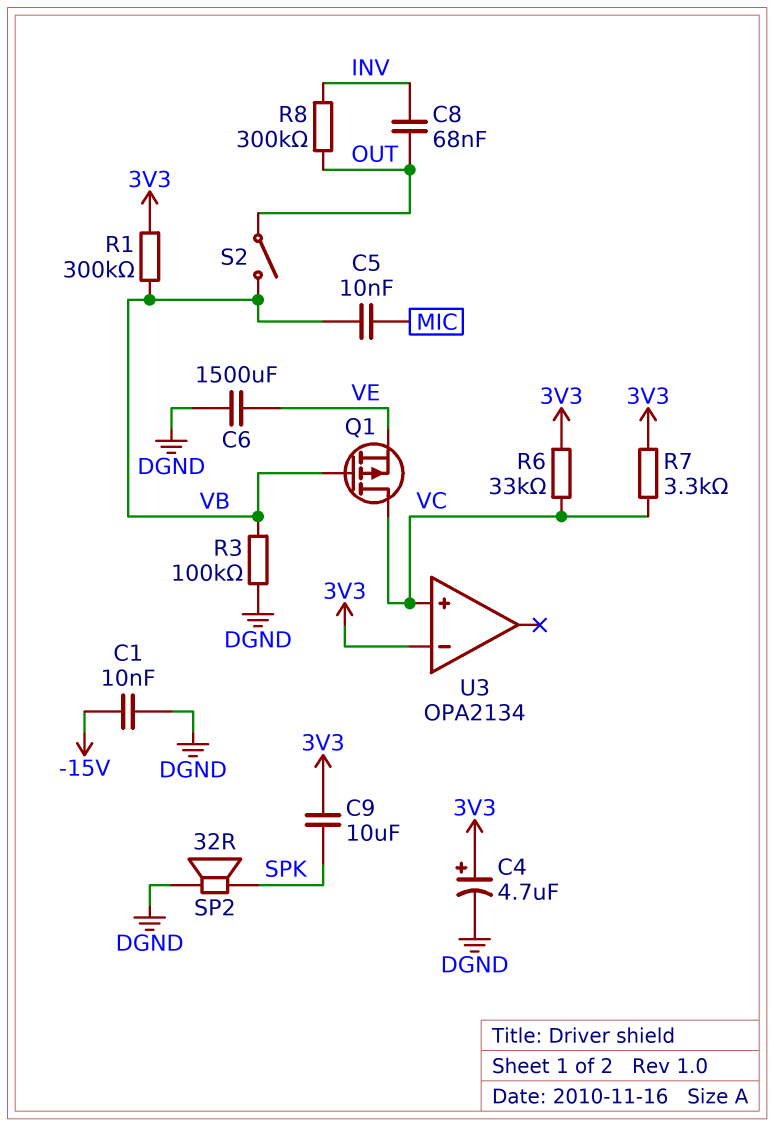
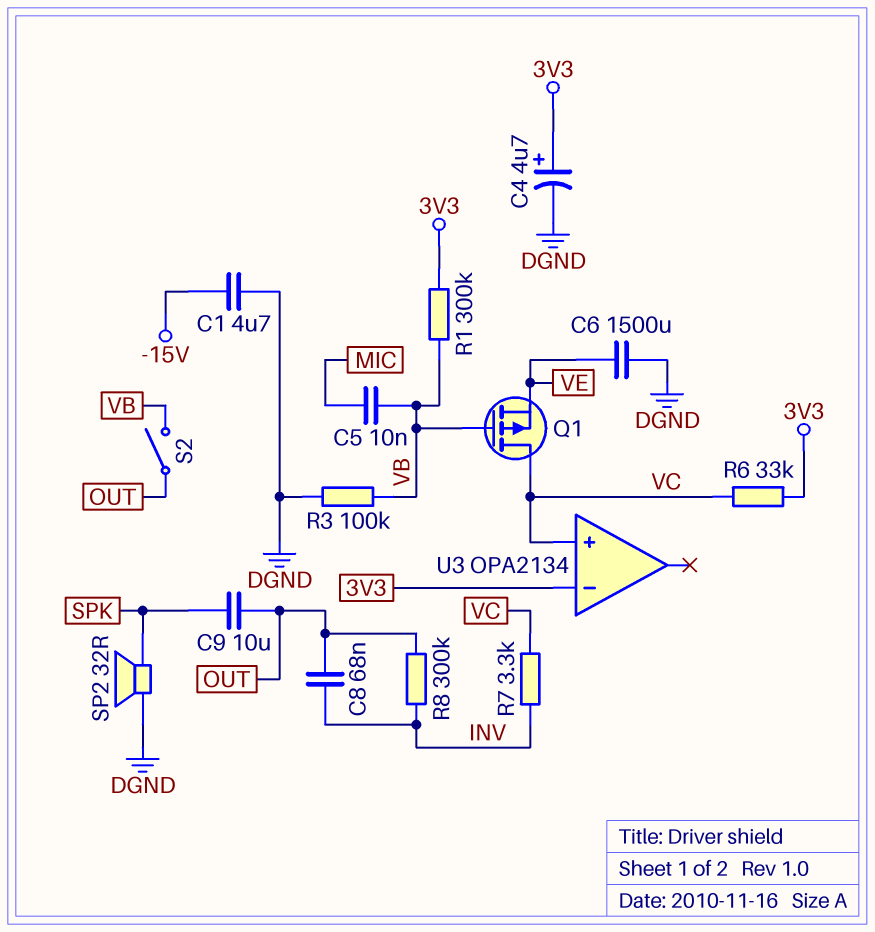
C1: 10nF (-15V, DGND) -> 4.7uF (-15V, DGND)
C9: 10uF (3V3, SPK) -> 10uF (OUT, SPK)
R7: 3.3k (3V3, VC) -> 3.3k (INV, VC)

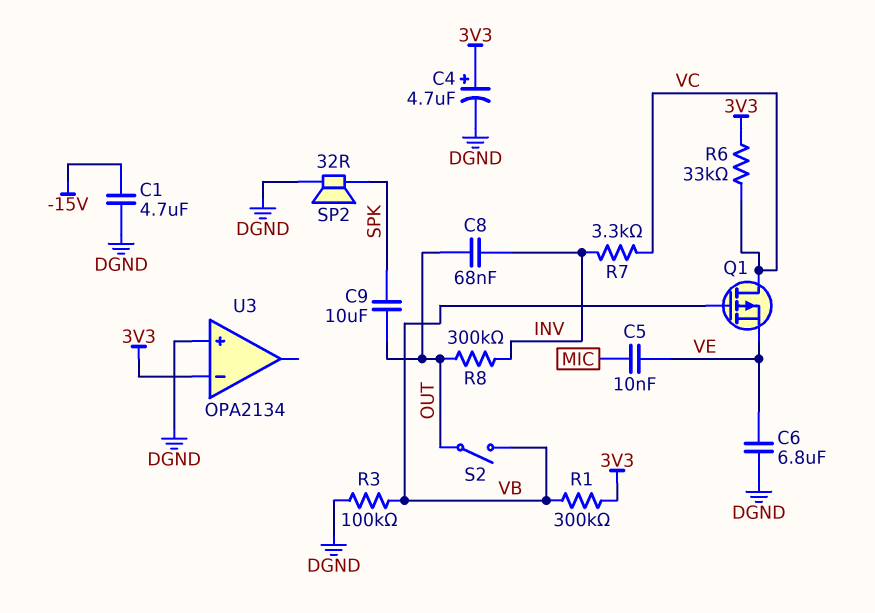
C5: 10nF (MIC, VB) -> 10nF (MIC, VE)
C6: 1500uF (DGND, VE) -> 6.8uF (DGND, VE)
U3 pin in+: VC -> DGND

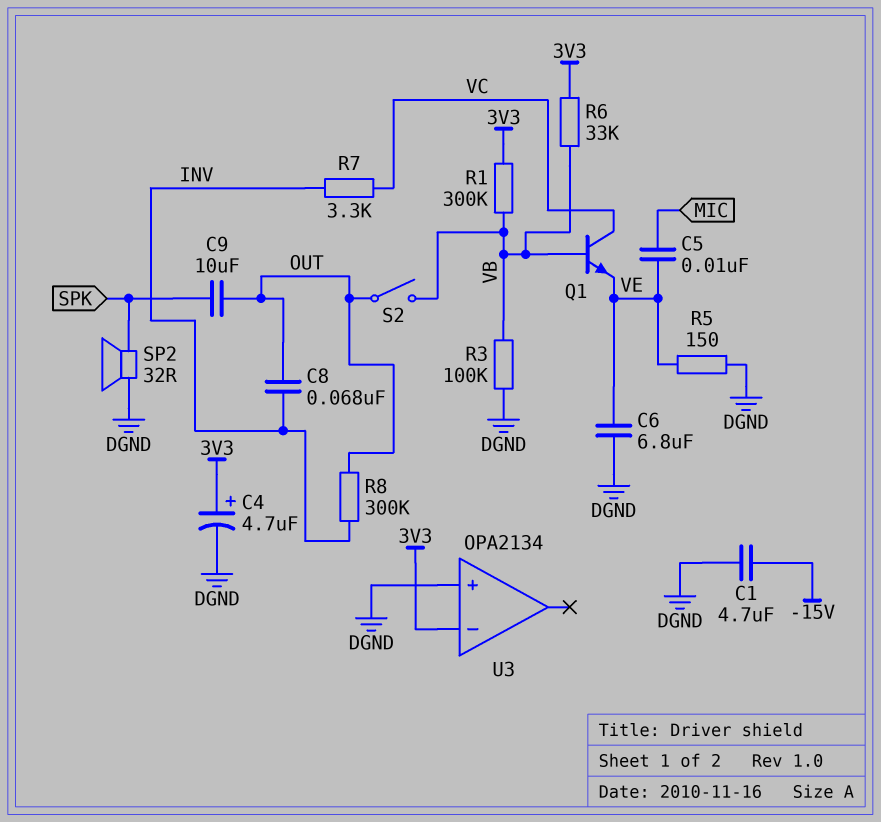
Q1: PMOS (G VB, D VC, S VE) -> NPN (B VB, C VC, E VE)
R5: none -> 150 (DGND, VE)
R6: 33k (3V3, VC) -> 33k (3V3, VB)

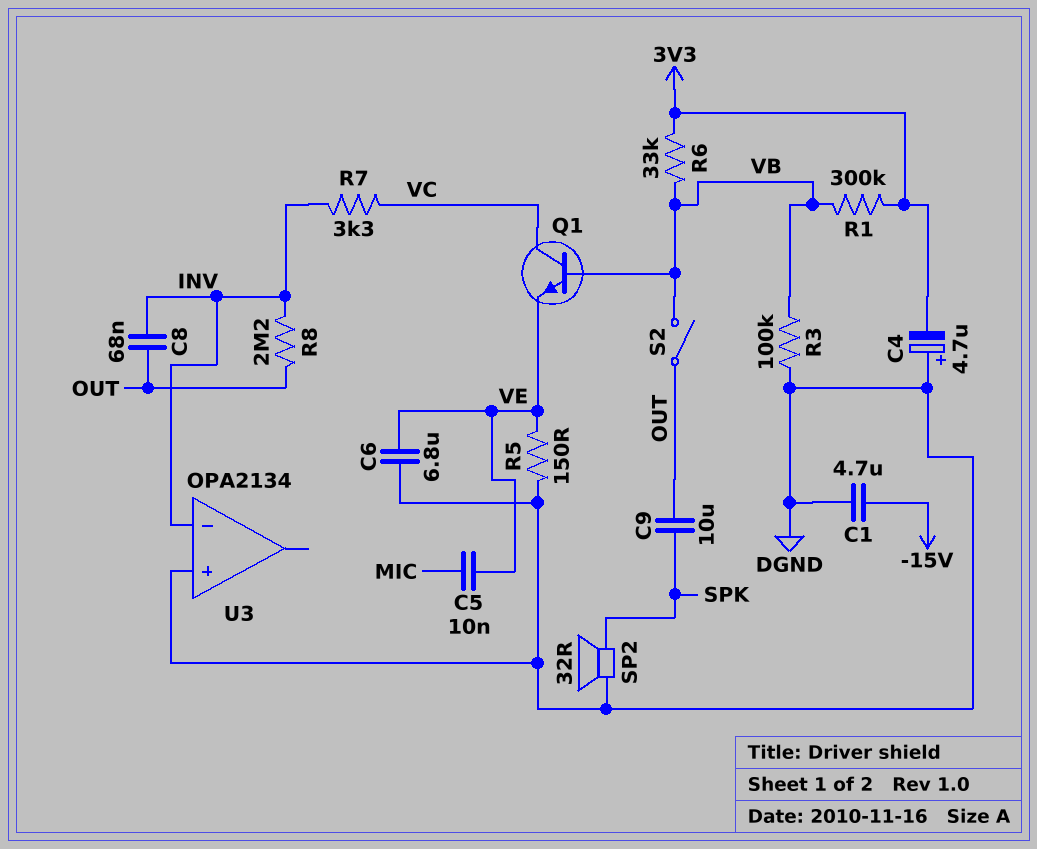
C4: 4.7uF (plus 3V3, minus DGND) -> 4.7uF (plus DGND, minus 3V3)
R8: 300k (INV, OUT) -> 2.2M (INV, OUT)
U3 pin in-: 3V3 -> INV

